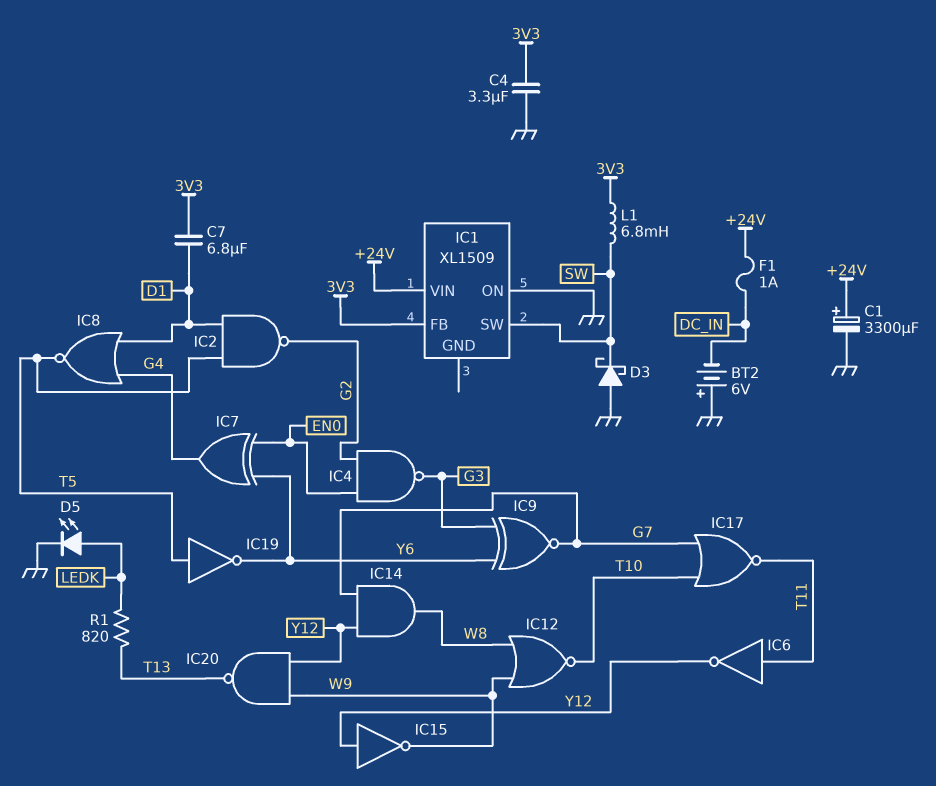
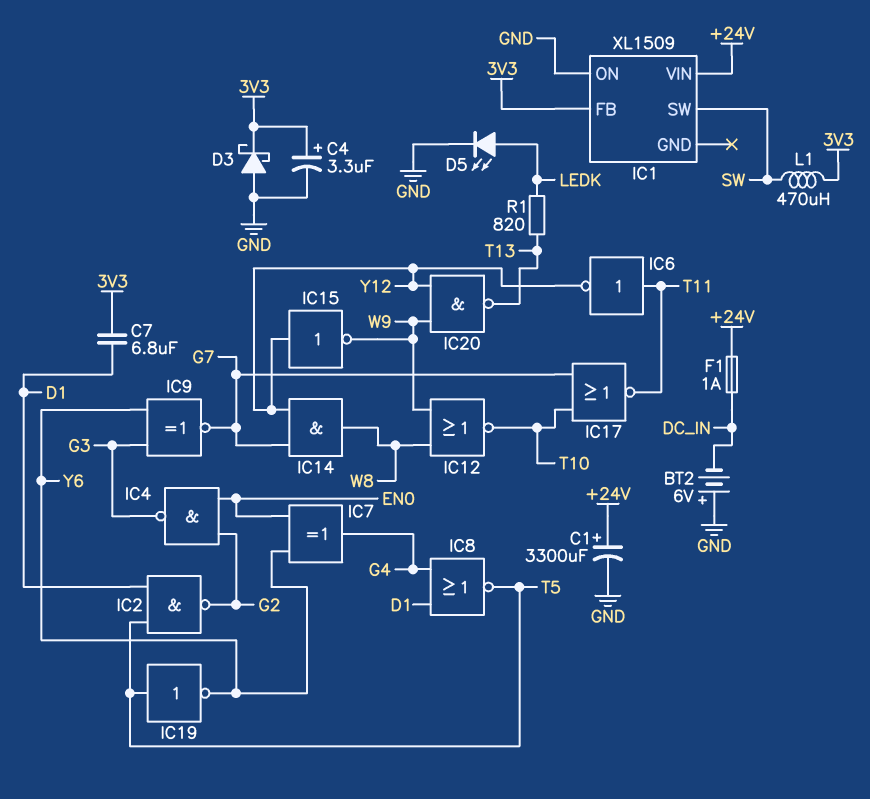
C4: 3.3uF (3V3, GND) -> 3.3uF (plus 3V3, minus GND)
D3: schottky (A GND, K SW) -> schottky (A GND, K 3V3)
L1: 6.8mH (3V3, SW) -> 470uH (3V3, SW)

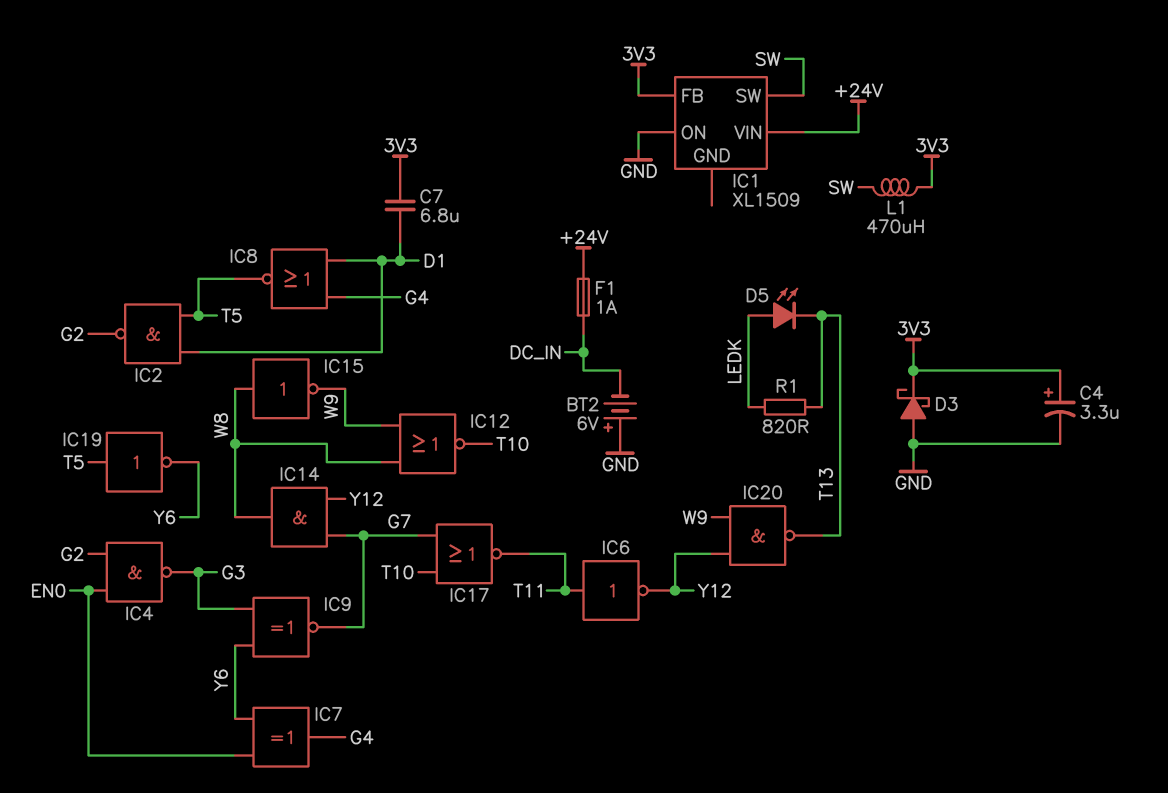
C1: 3300uF (plus +24V, minus GND) -> none
D5: LED (A LEDK, K GND) -> LED (A LEDK, K T13)
IC15: NOT (in Y12, out W9) -> NOT (in W8, out W9)

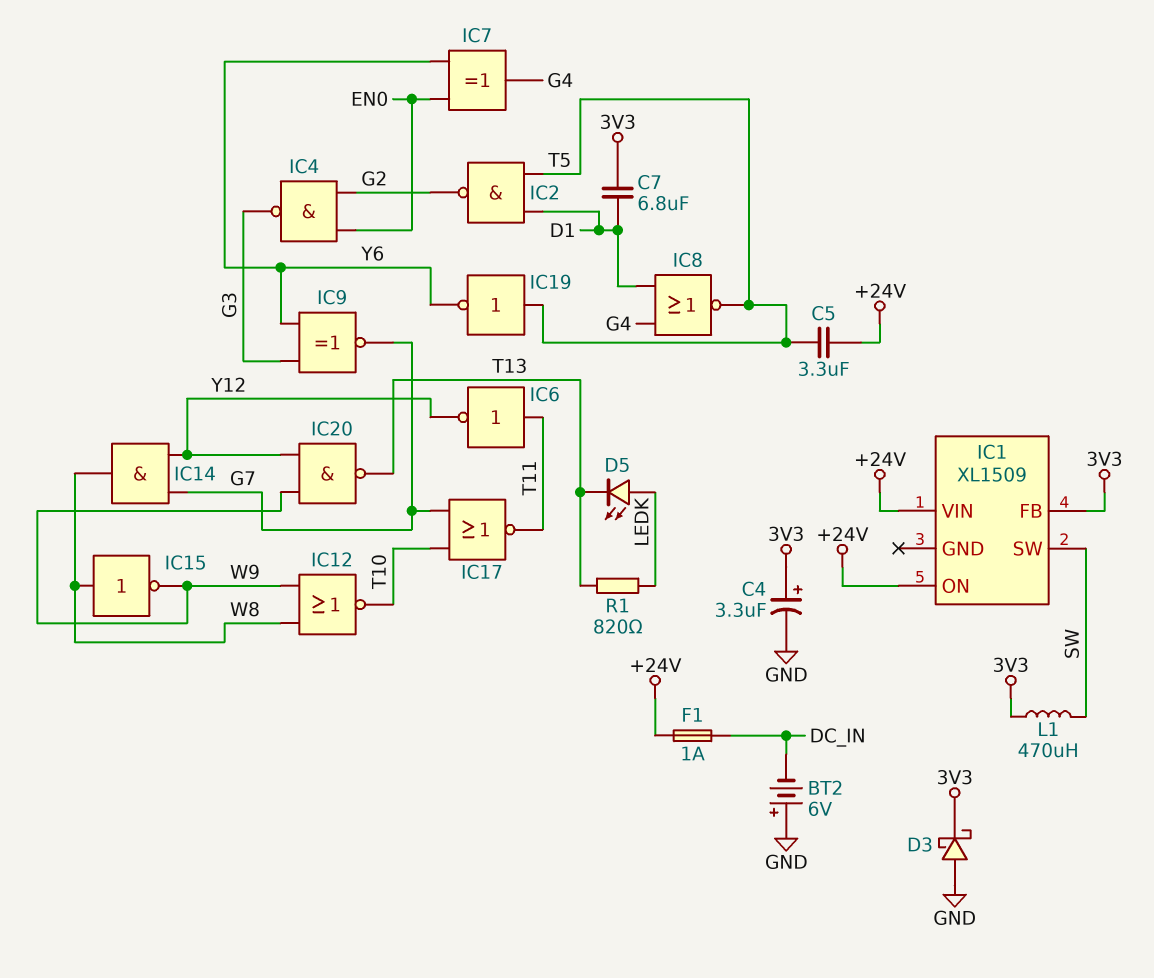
C5: none -> 3.3uF (+24V, T5)
IC1 pin ON: GND -> +24V

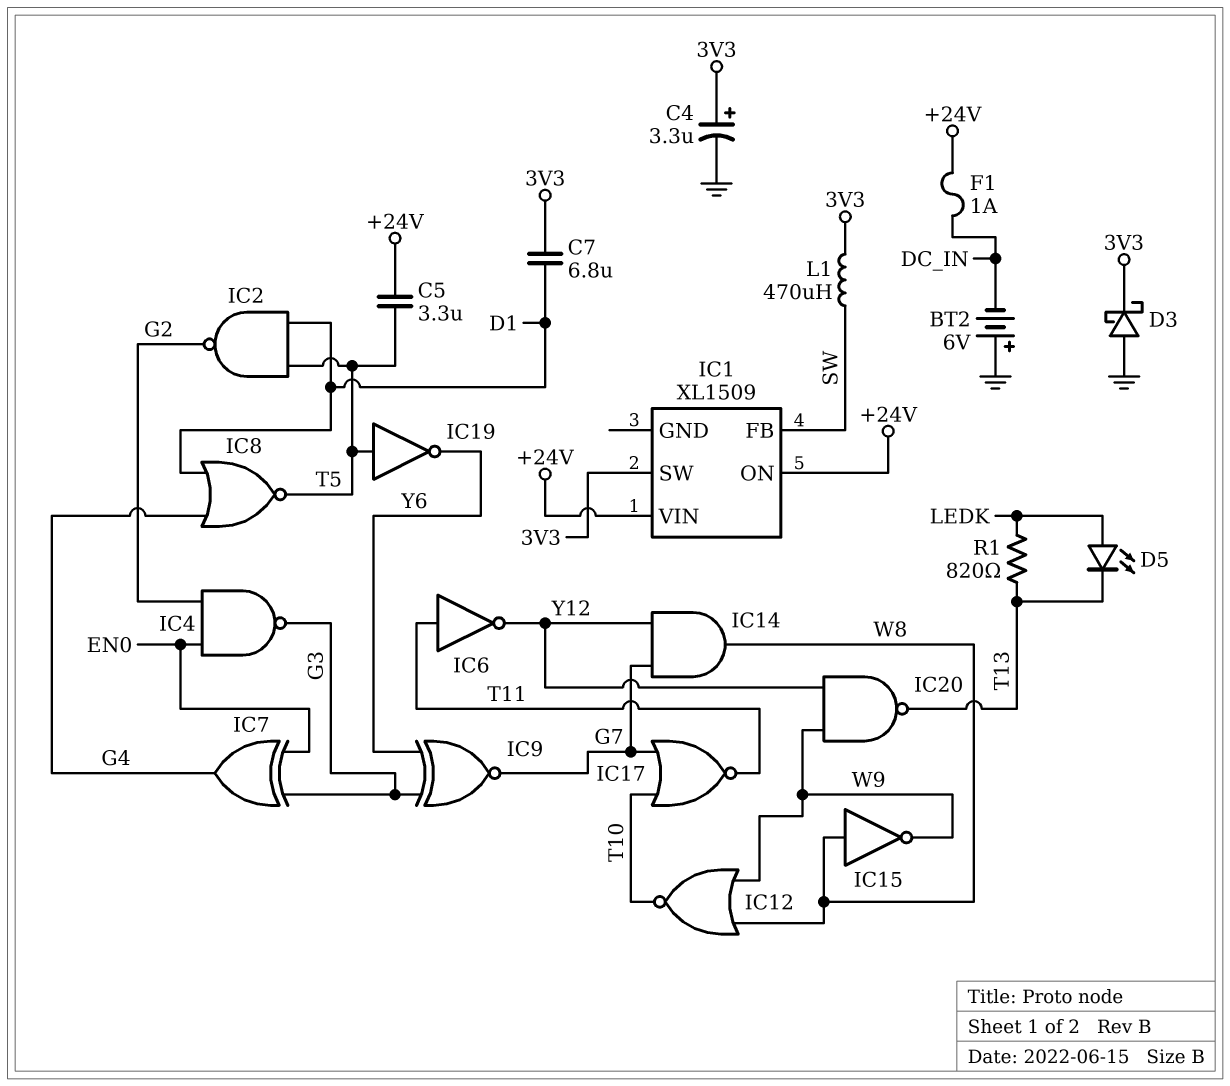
IC1 pin FB: 3V3 -> SW
IC1 pin SW: SW -> 3V3
IC7: XOR (in EN0, in Y6, out G4) -> XOR (in EN0, in G3, out G4)

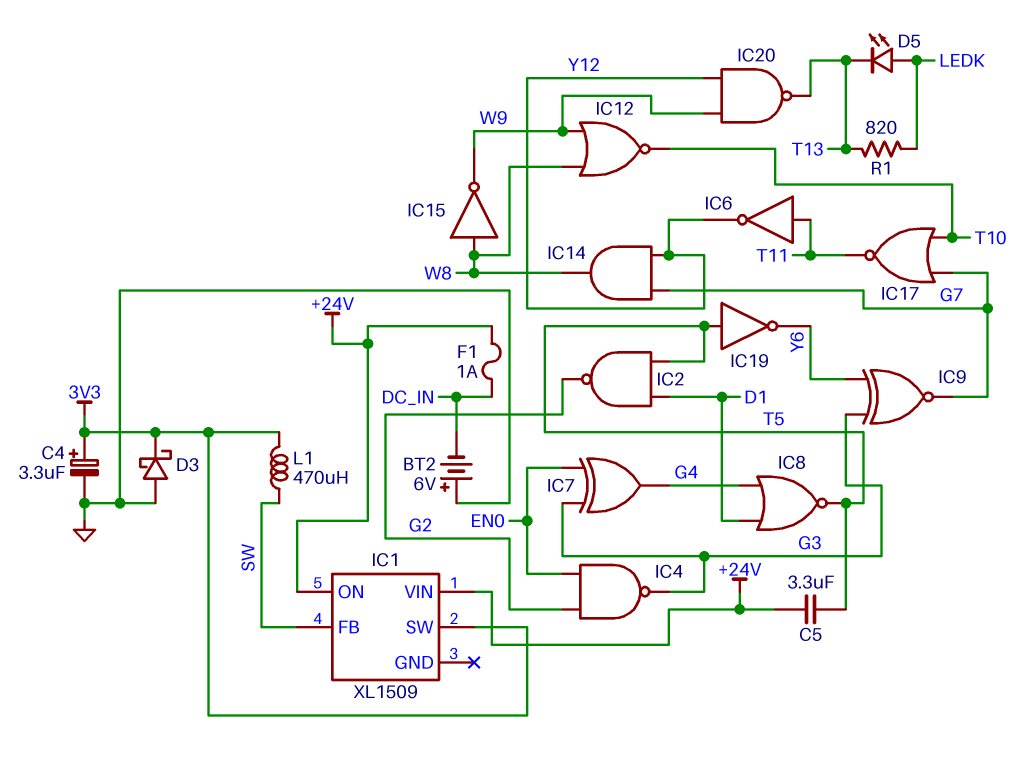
C7: 6.8uF (3V3, D1) -> none

